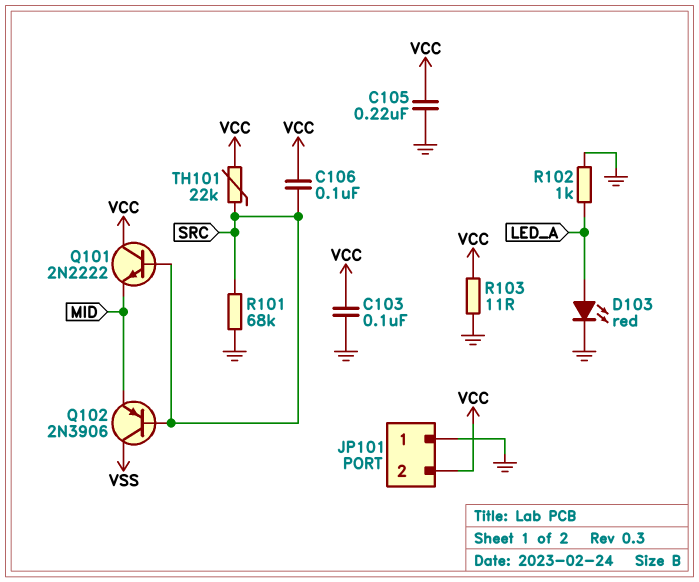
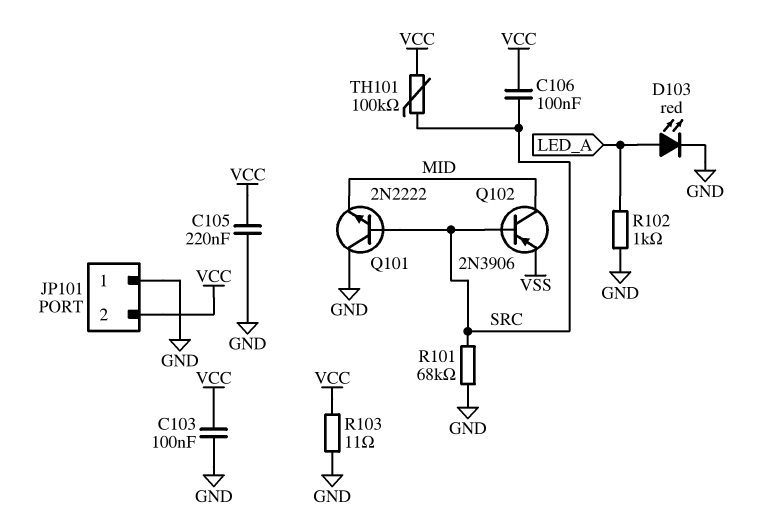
Q101: NPN 2N2222 (B SRC, C VCC, E MID) -> NPN 2N2222 (B SRC, C GND, E MID)
Q102: PNP 2N3906 (B SRC, C VSS, E MID) -> PNP 2N3906 (B SRC, C MID, E VSS)
TH101: 22k (SRC, VCC) -> 100k (SRC, VCC)

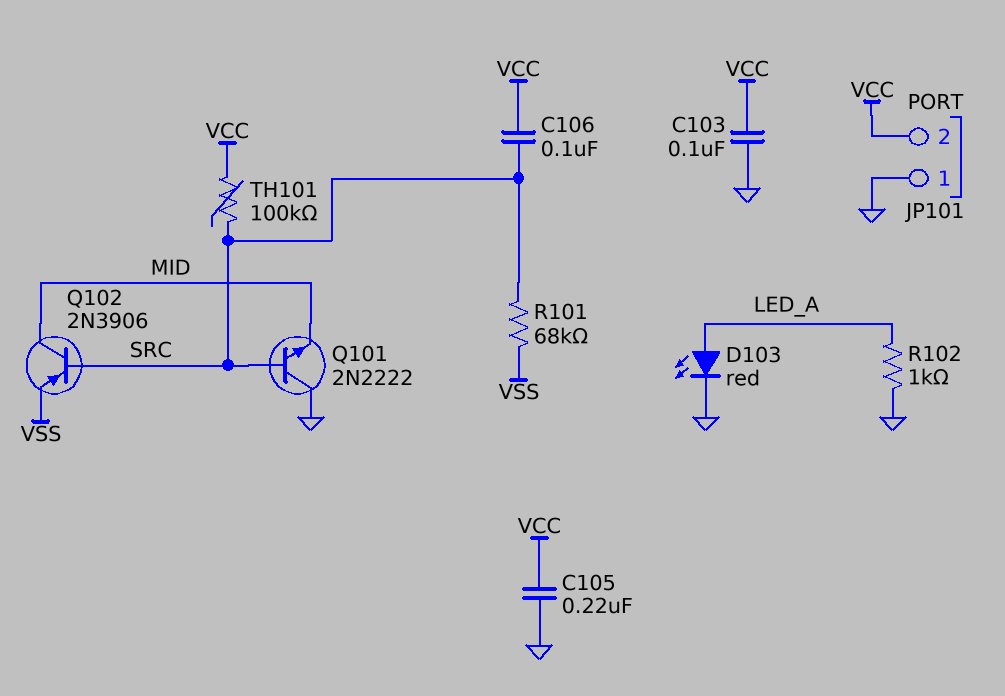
R101: 68k (GND, SRC) -> 68k (SRC, VSS)
R103: 11 (GND, VCC) -> none

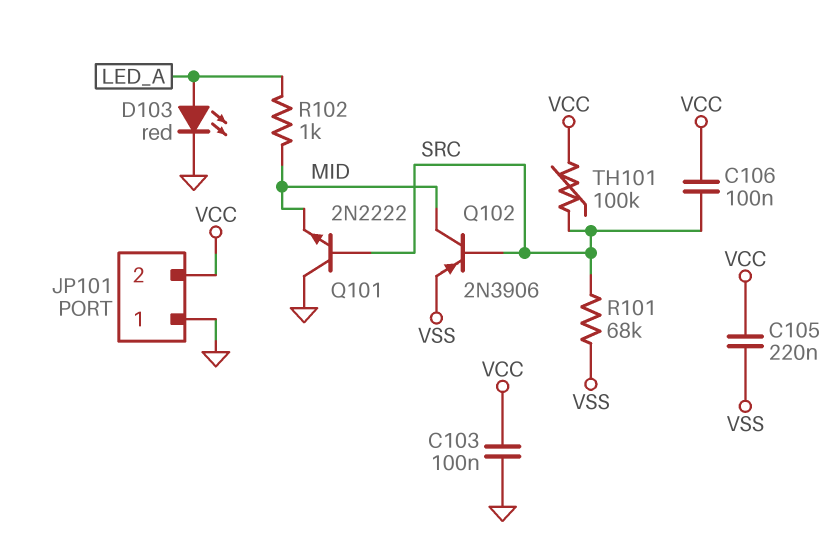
C105: 220nF (GND, VCC) -> 220nF (VCC, VSS)
R102: 1k (GND, LED_A) -> 1k (LED_A, MID)

